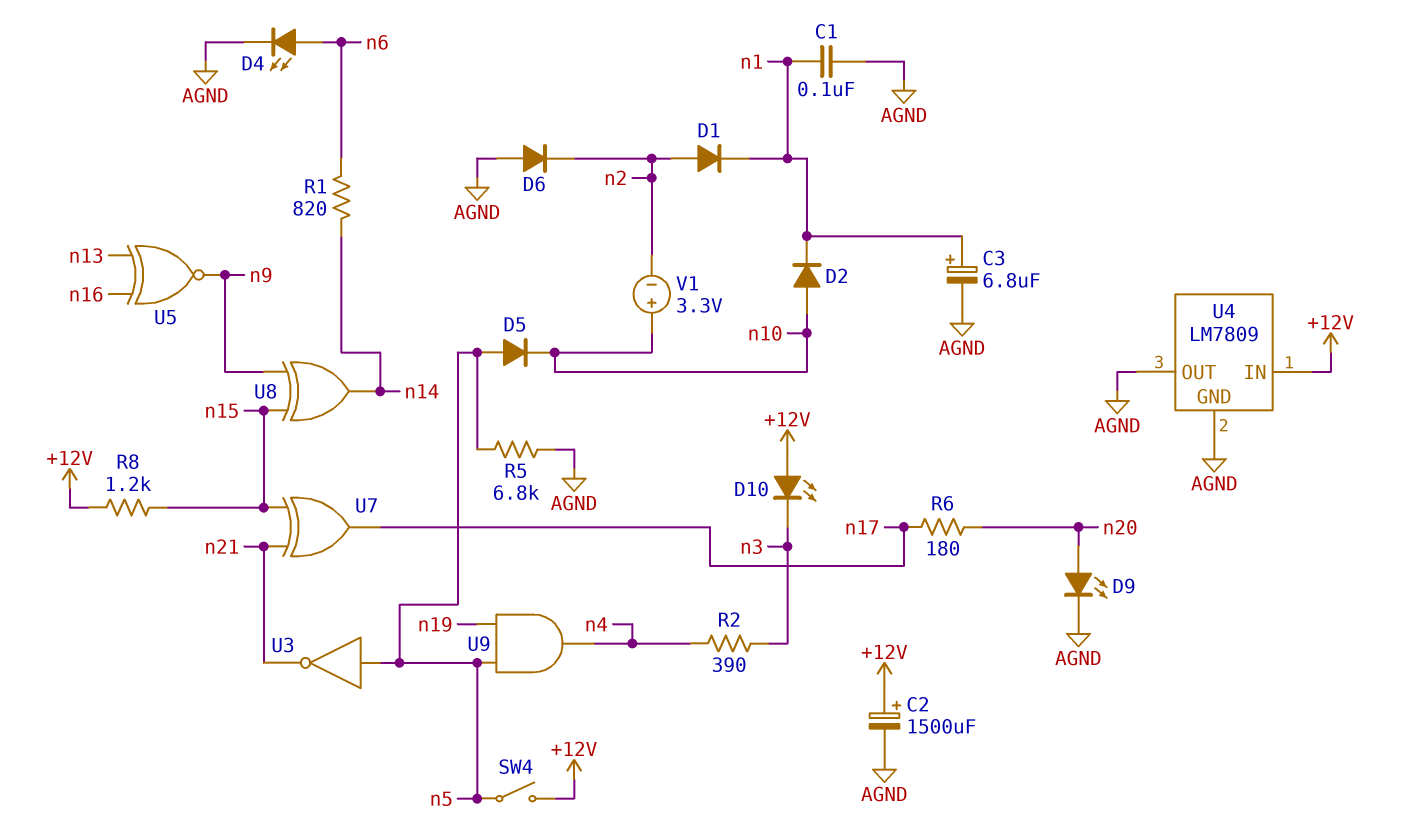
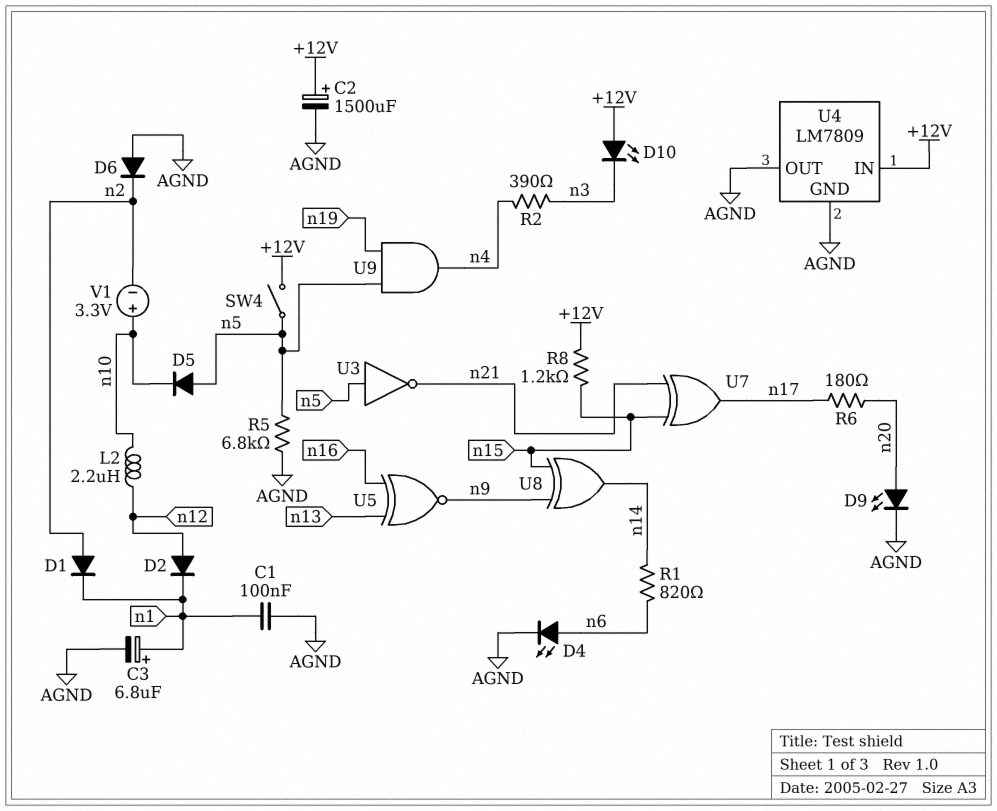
D2: diode (A n10, K n1) -> diode (A n12, K n1)
L2: none -> 2.2uH (n10, n12)

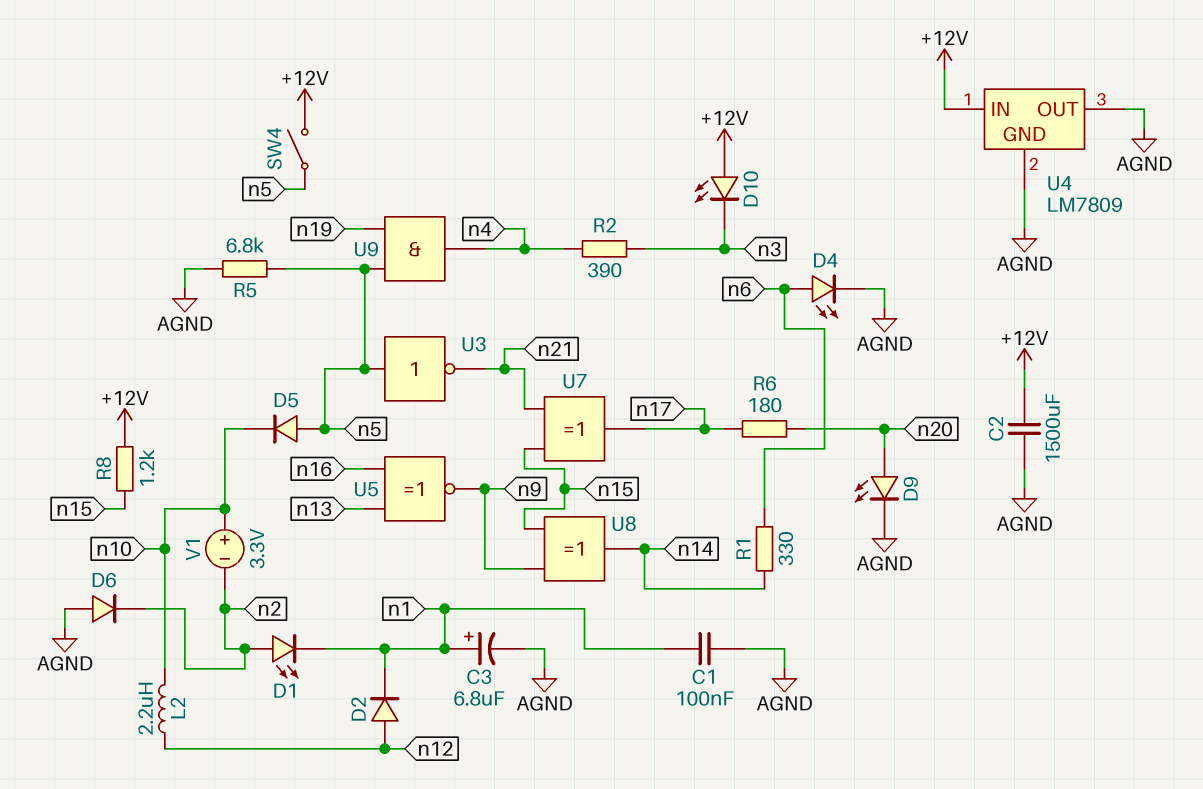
C2: 1500uF (plus +12V, minus AGND) -> 1500uF (+12V, AGND)
D1: diode (A n2, K n1) -> LED (A n2, K n1)
R1: 820 (n6, n14) -> 330 (n6, n14)

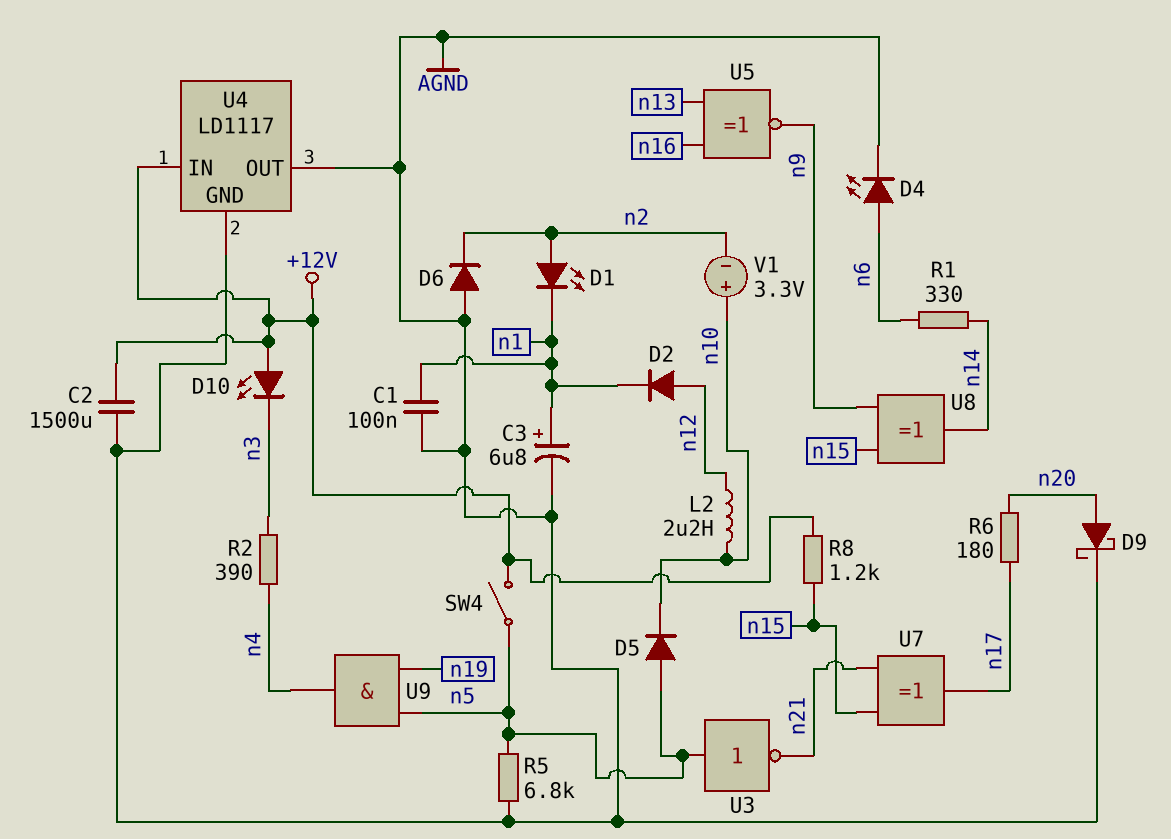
D9: LED (A n20, K AGND) -> schottky (A n20, K AGND)
U4: LM7809 -> LD1117

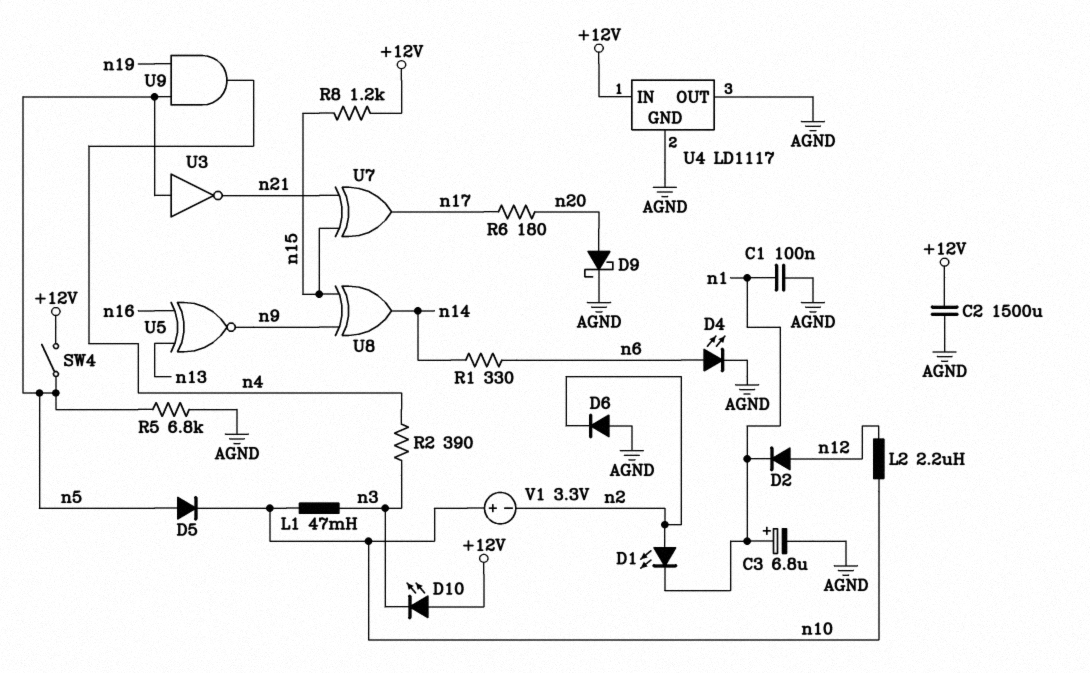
L1: none -> 47mH (n3, n10)

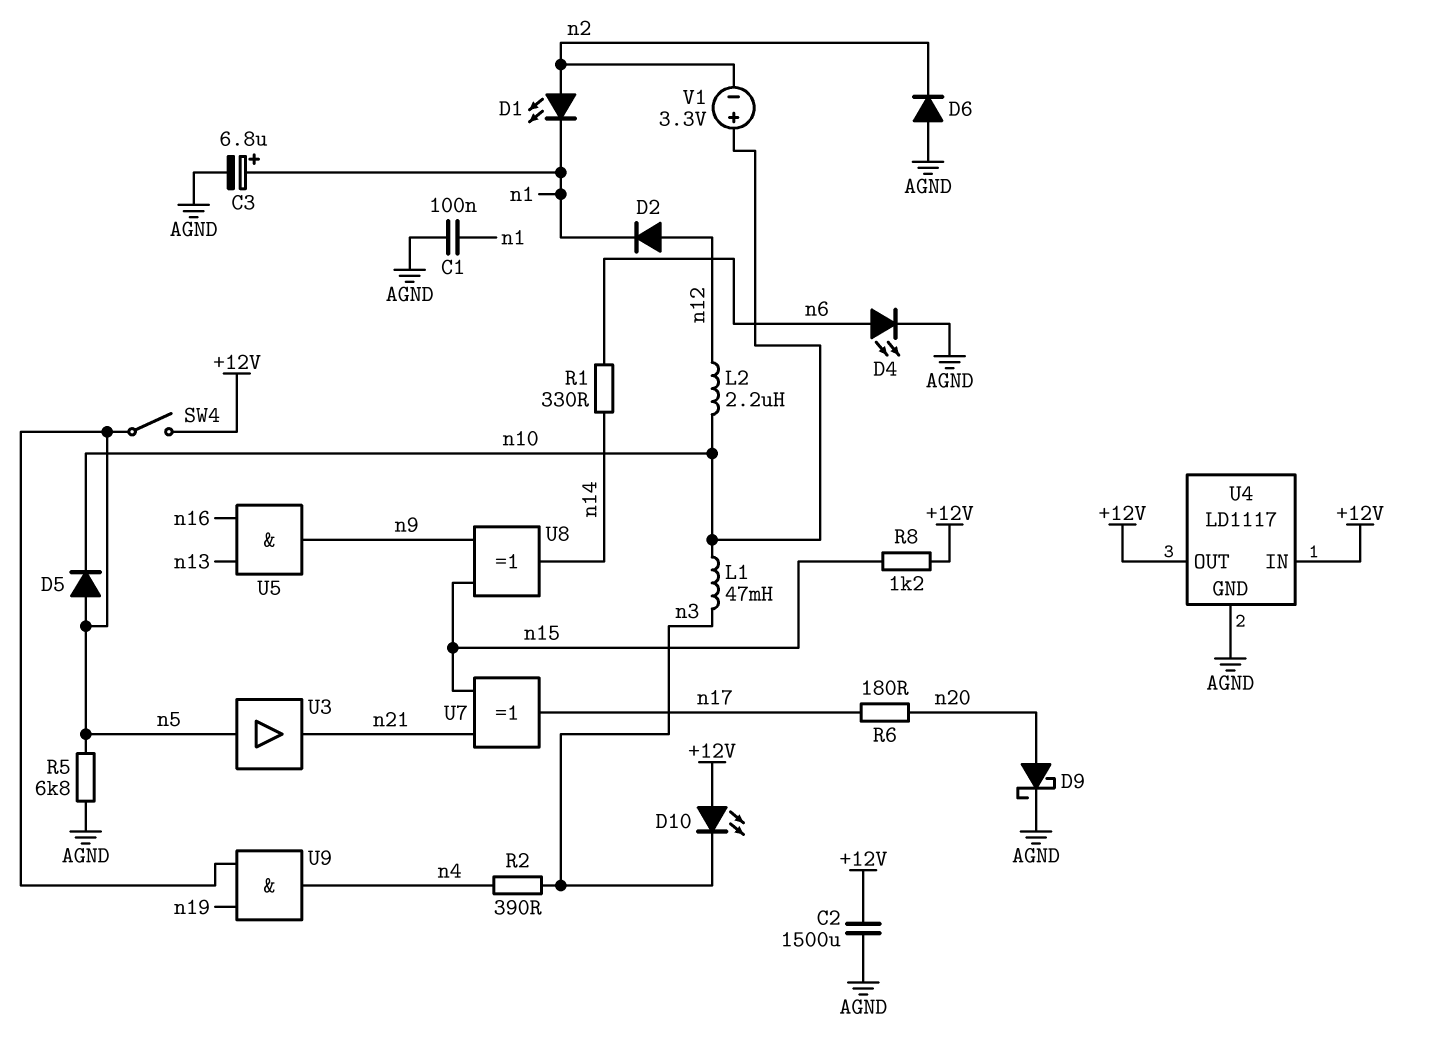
U3: NOT (in n5, out n21) -> buffer (in n5, out n21)
U4 pin OUT: AGND -> +12V
U5: XNOR (in n13, in n16, out n9) -> AND (in n13, in n16, out n9)

